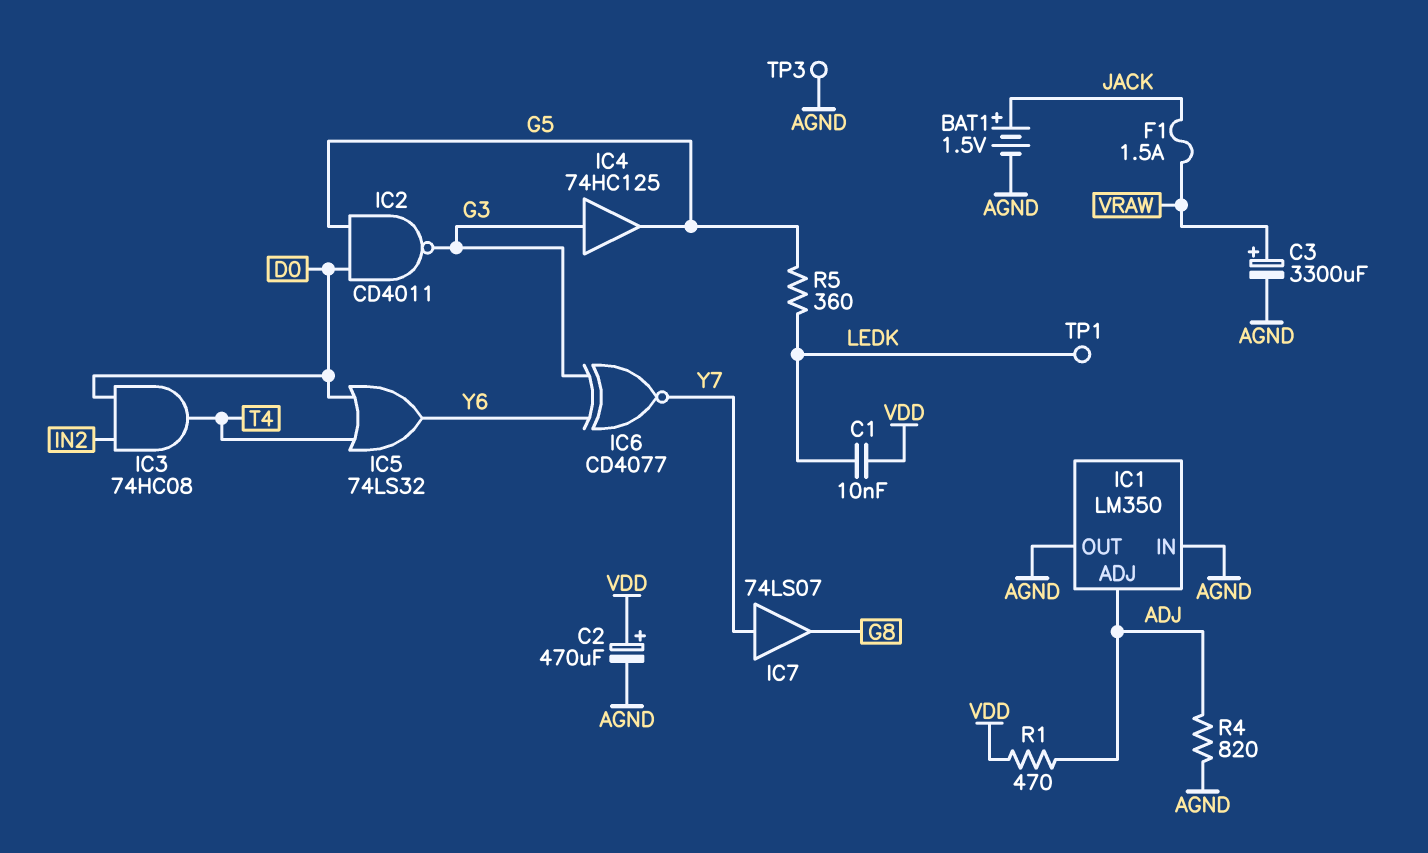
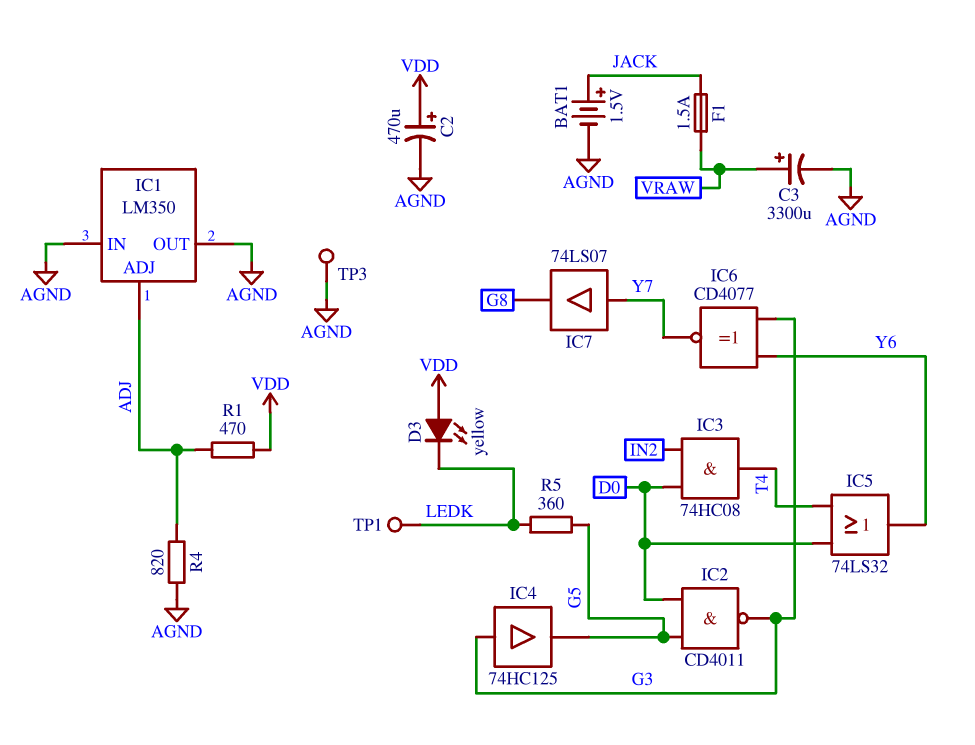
C1: 10nF (LEDK, VDD) -> none
D3: none -> LED yellow (A VDD, K LEDK)

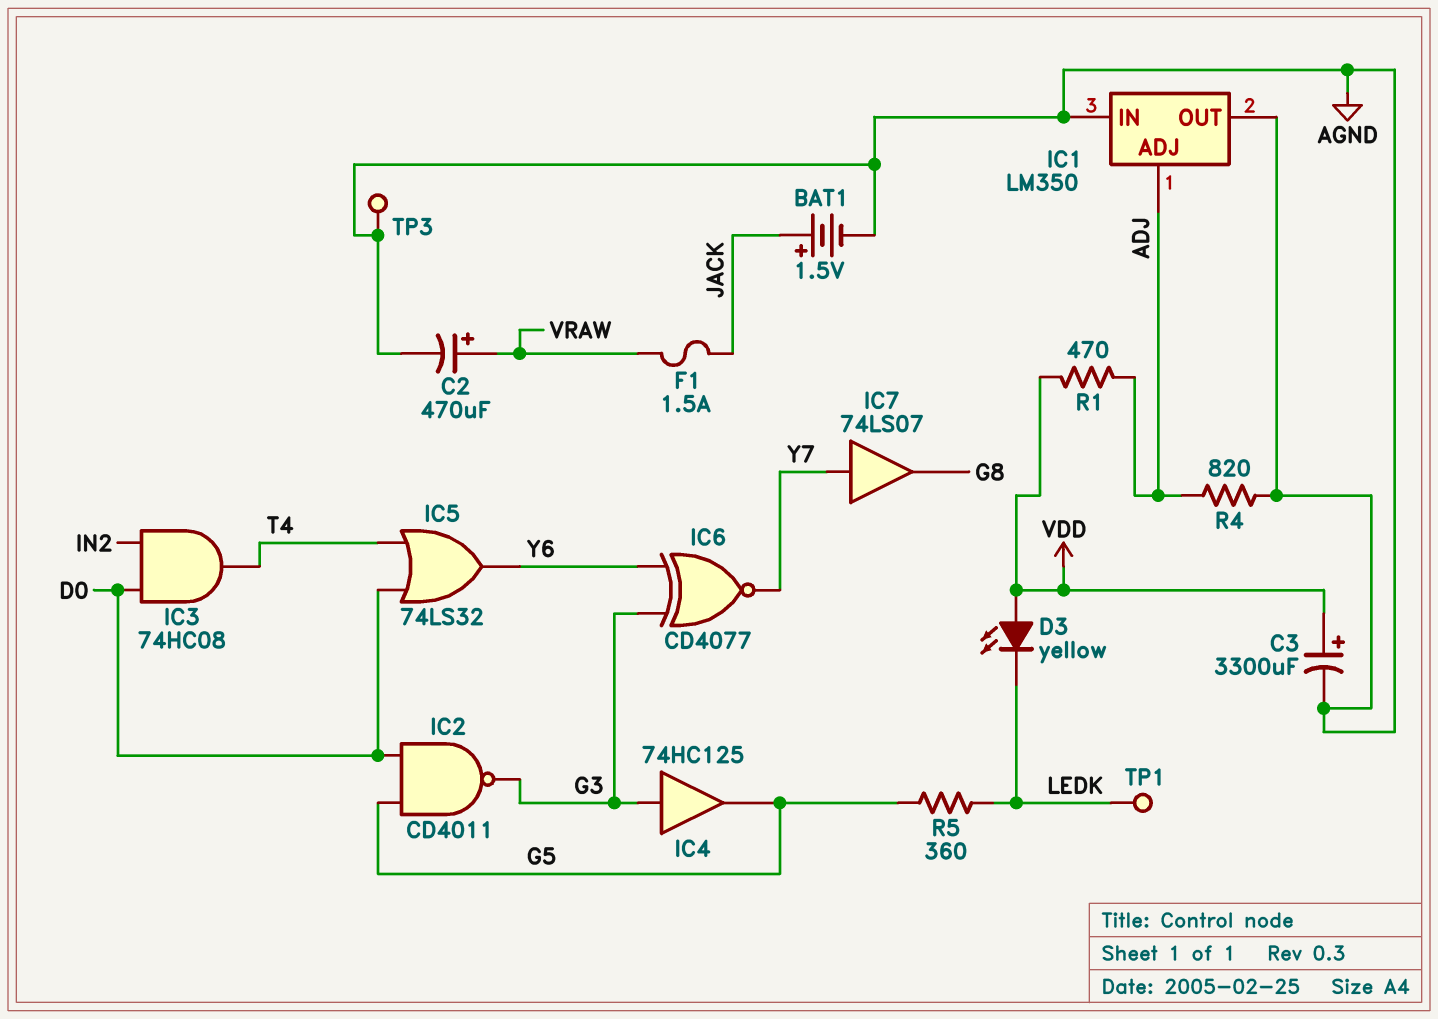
C2: 470uF (plus VDD, minus AGND) -> 470uF (plus VRAW, minus AGND)
C3: 3300uF (plus VRAW, minus AGND) -> 3300uF (plus VDD, minus AGND)

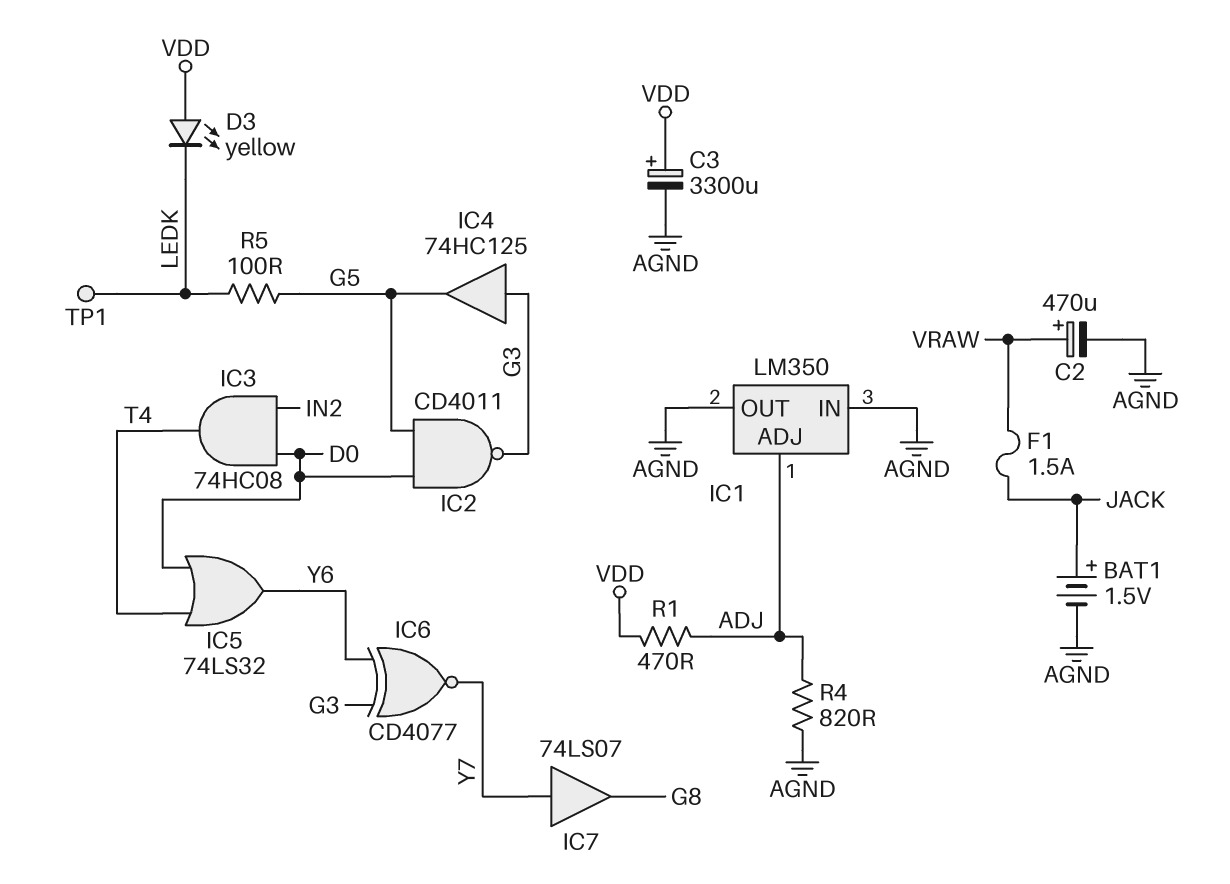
R5: 360 (G5, LEDK) -> 100 (G5, LEDK)
TP3: test point (AGND) -> none

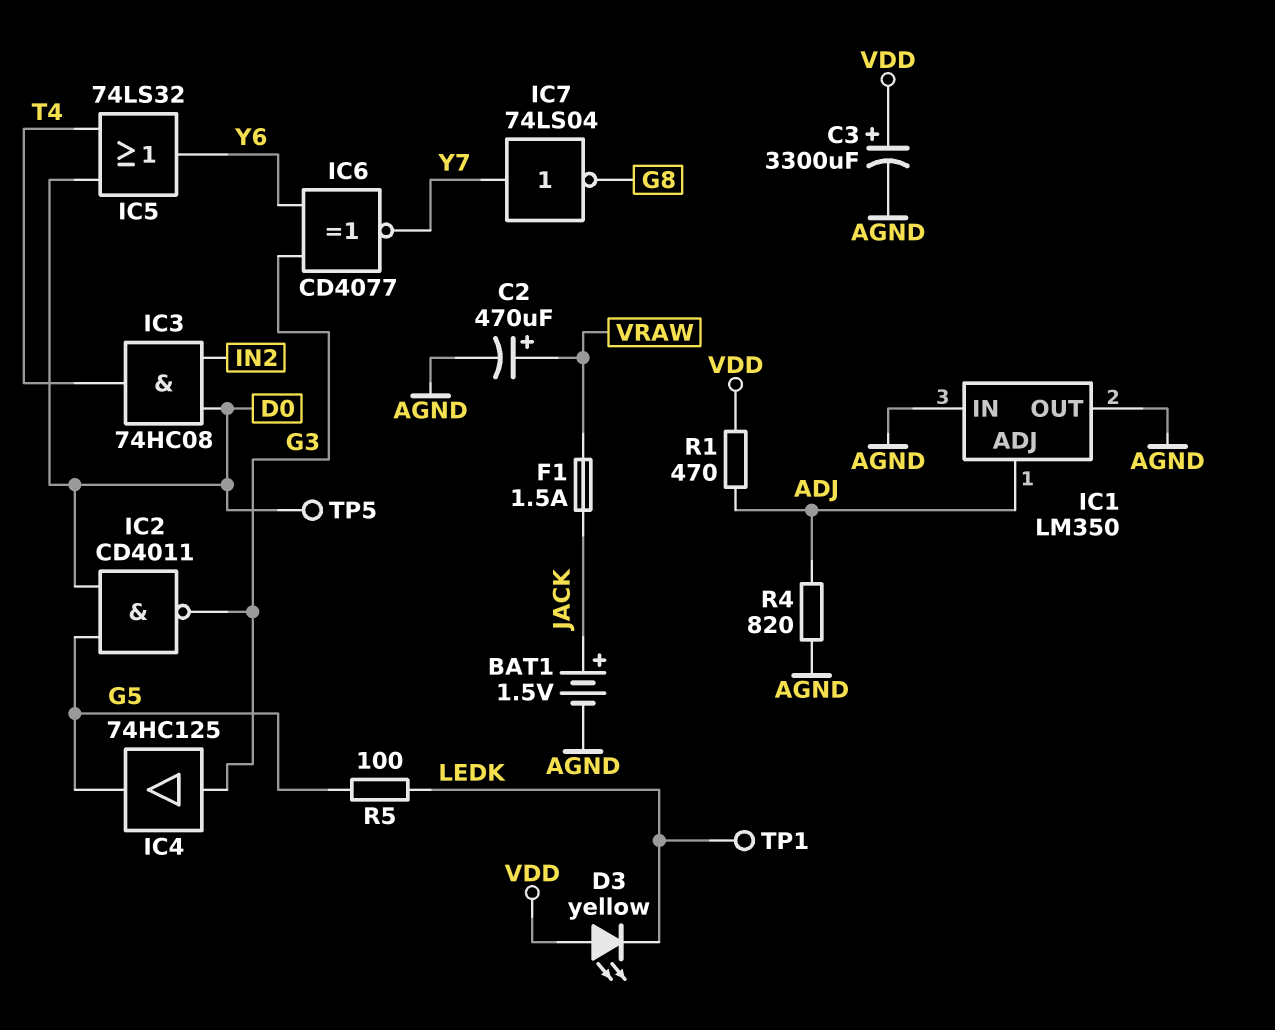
IC7: buffer 74LS07 (in Y7, out G8) -> NOT 74LS04 (in Y7, out G8)
TP5: none -> test point (D0)

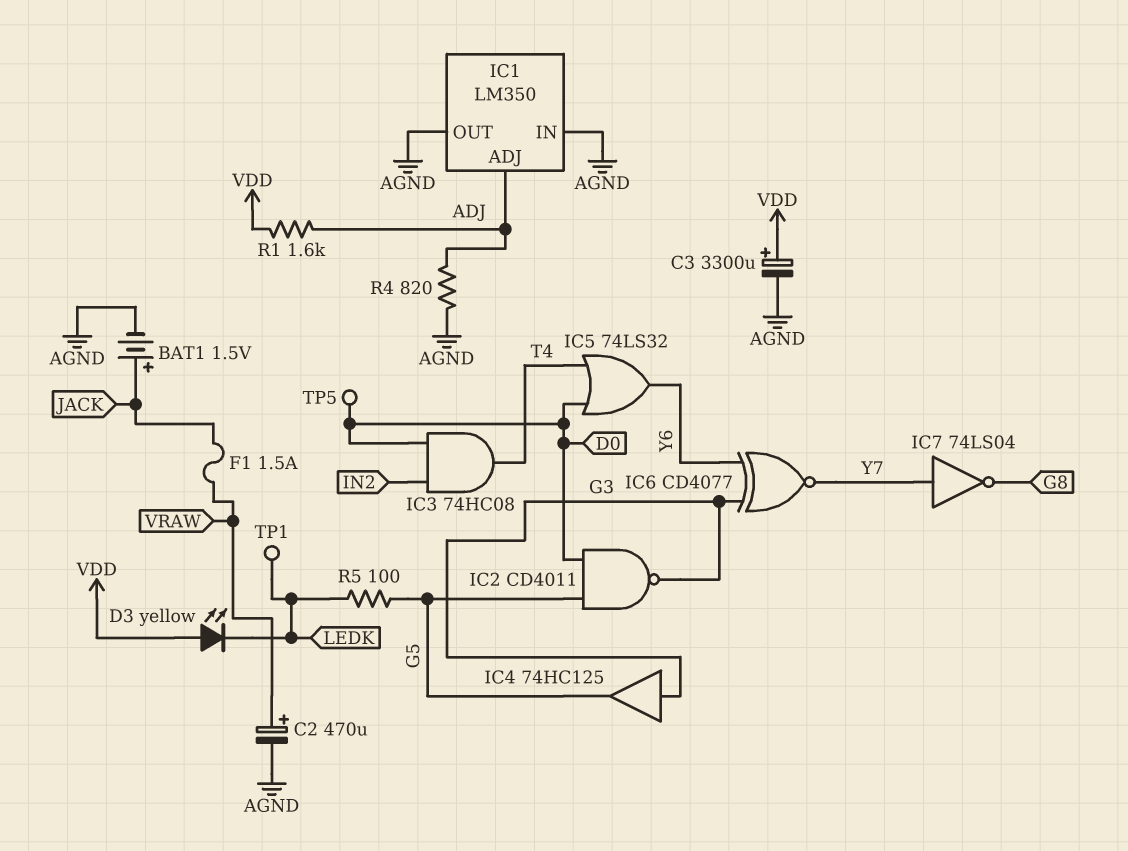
R1: 470 (ADJ, VDD) -> 1.6k (ADJ, VDD)

